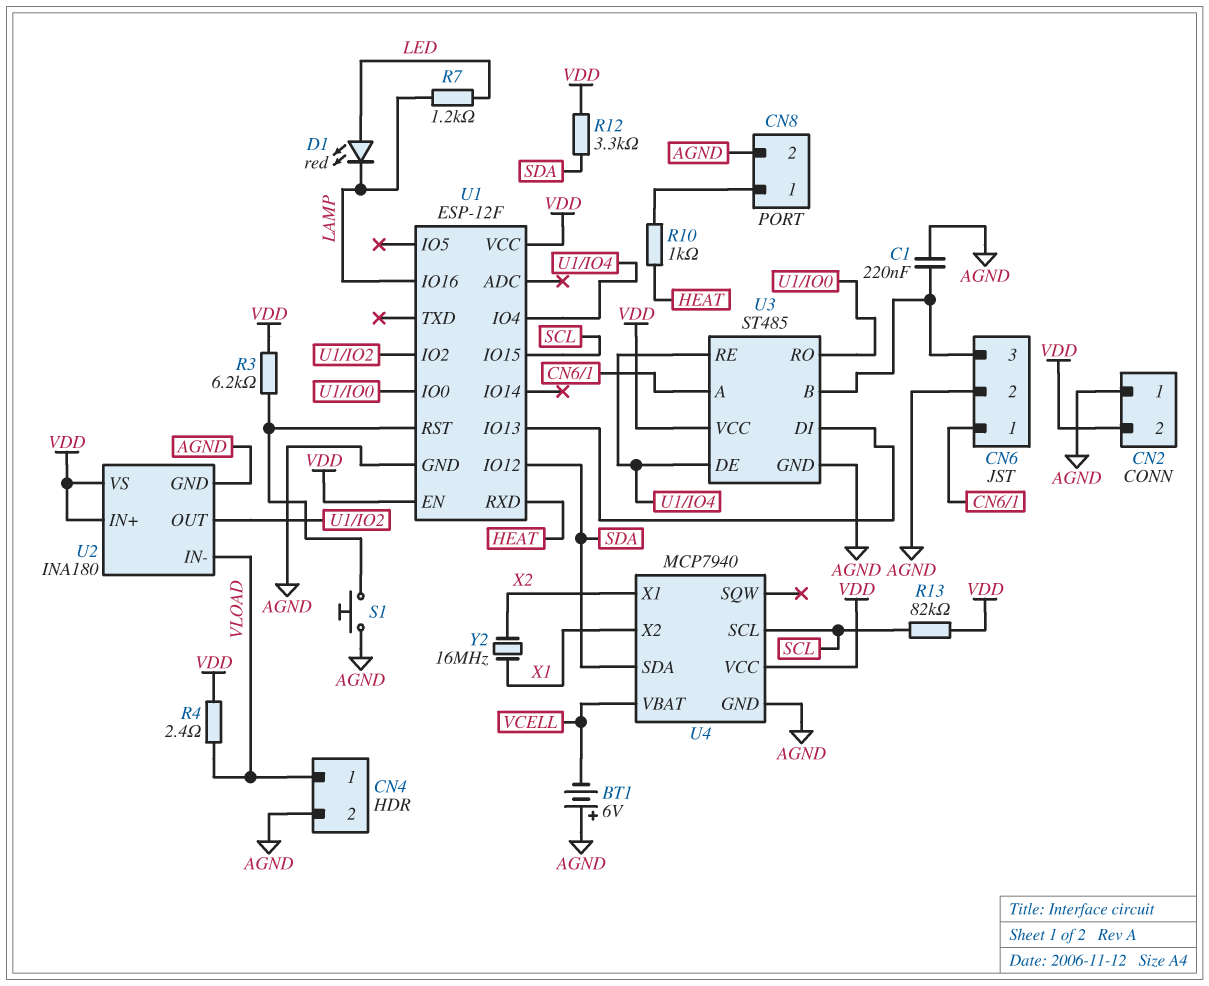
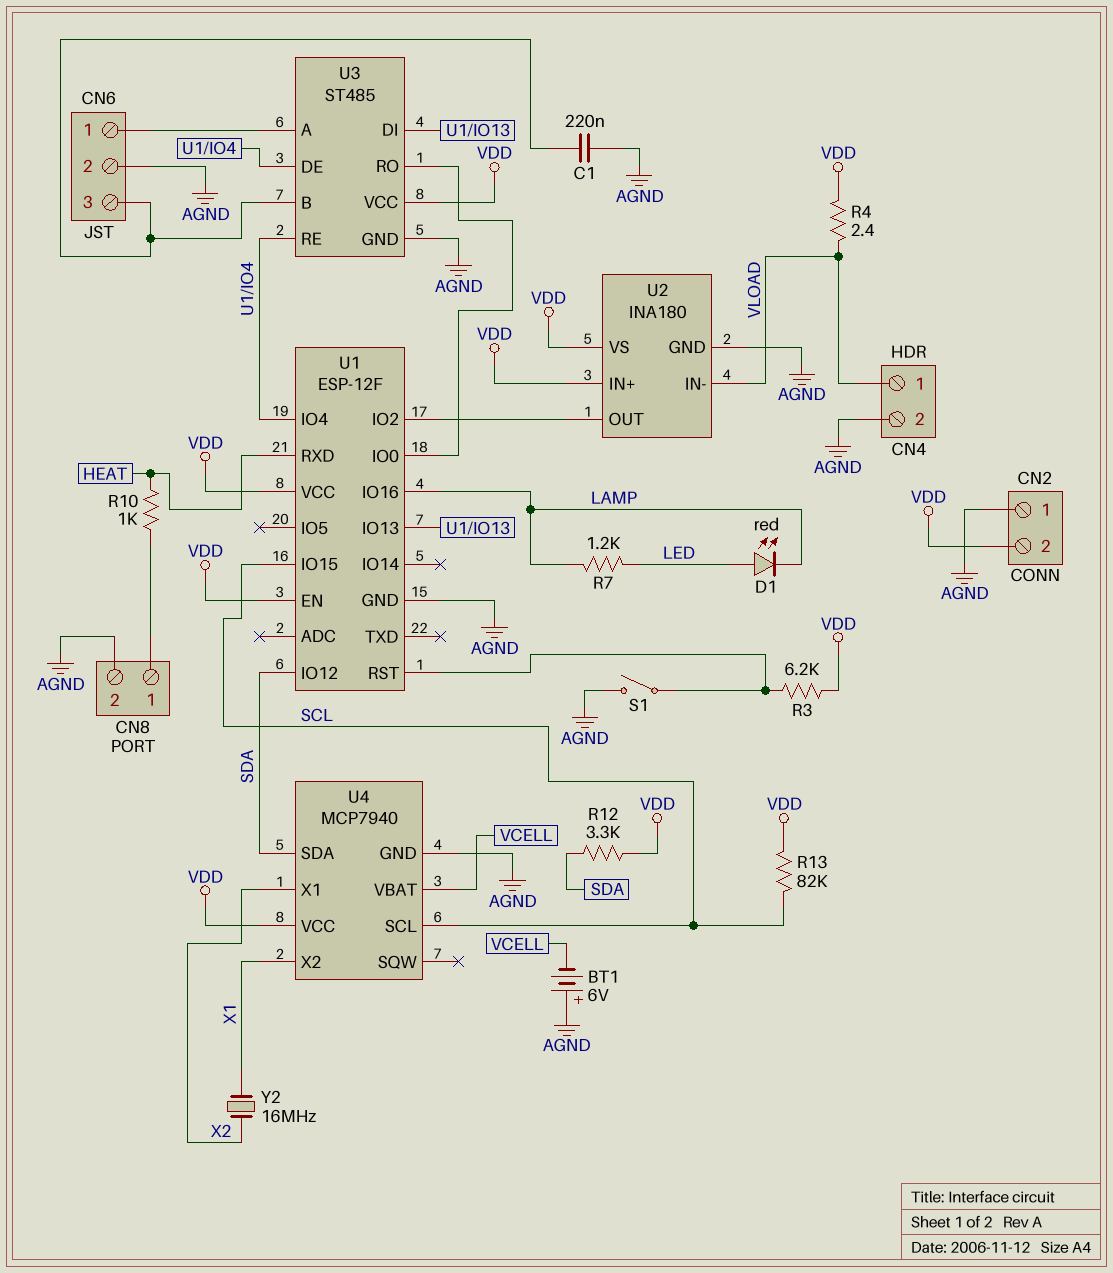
S1: button (AGND, U1/RST) -> switch (AGND, U1/RST)

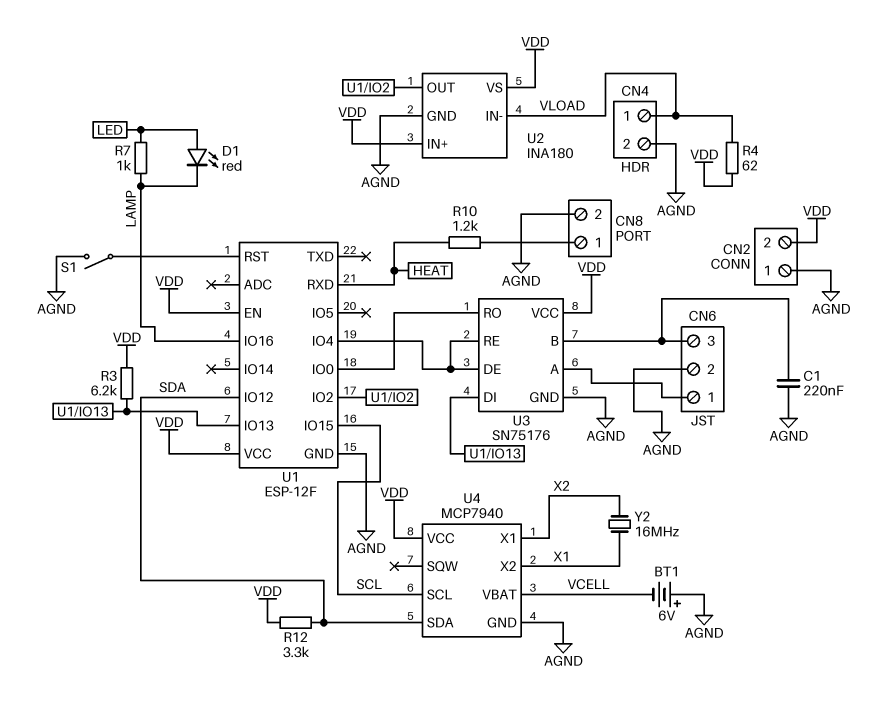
R3: 6.2k (U1/RST, VDD) -> 6.2k (U1/IO13, VDD)
R4: 2.4 (VDD, VLOAD) -> 62 (VDD, VLOAD)
R7: 1.2k (LAMP, LED) -> 1k (LAMP, LED)
R10: 1k (CN8/1, HEAT) -> 1.2k (CN8/1, HEAT)
R13: 82k (SCL, VDD) -> none
U3: ST485 -> SN75176

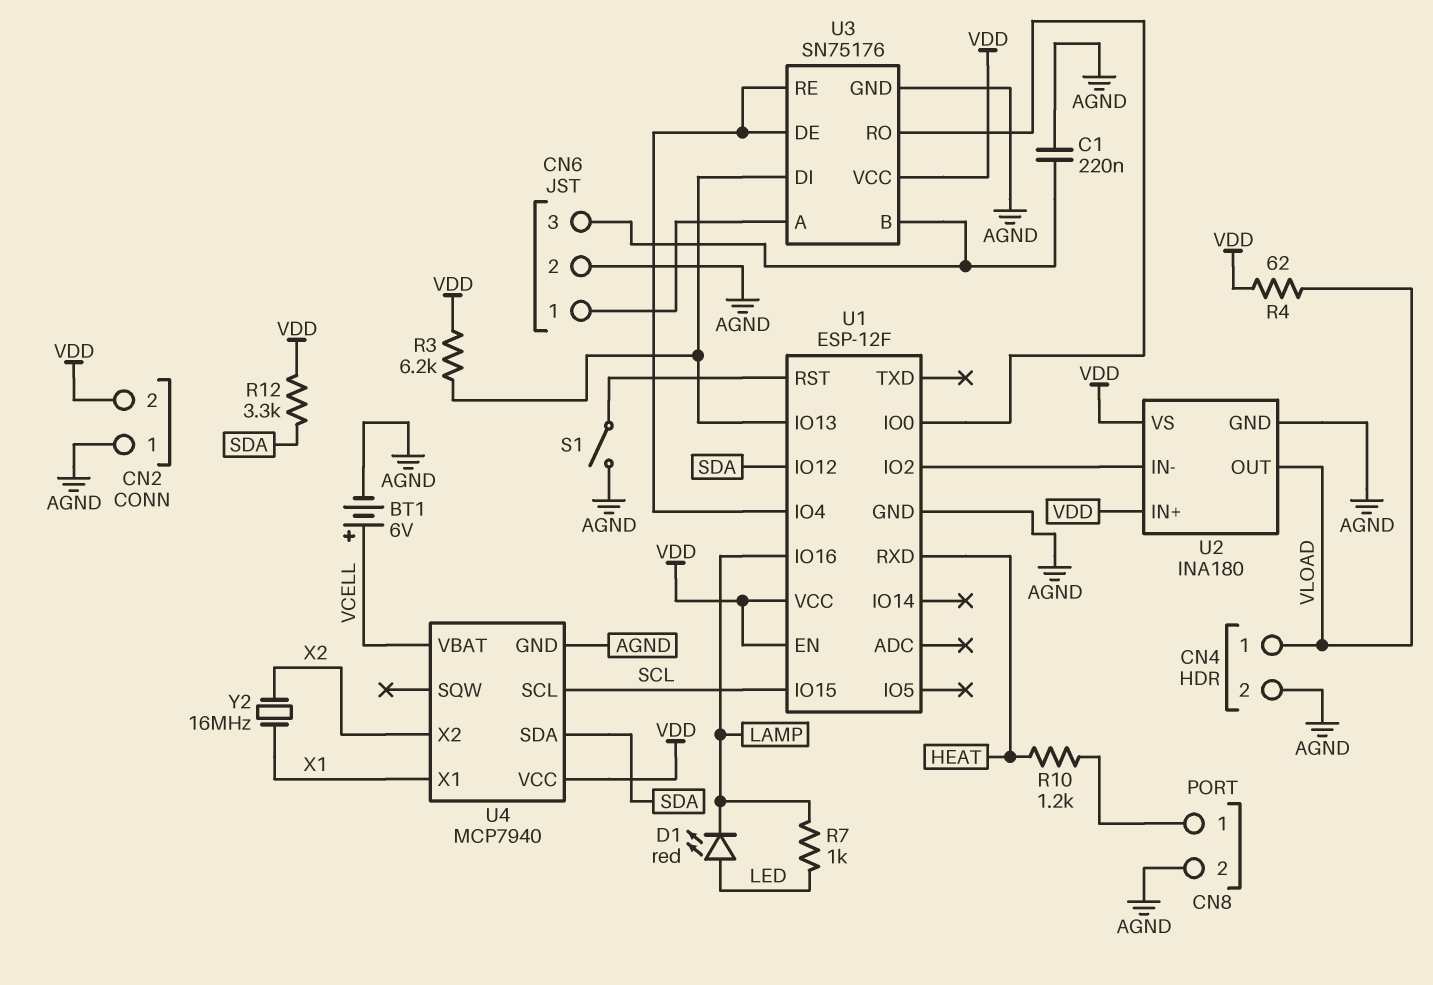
BT1: 6V (plus AGND, minus VCELL) -> 6V (plus VCELL, minus AGND)
U2 pin IN-: VLOAD -> U1/IO2
U2 pin OUT: U1/IO2 -> VLOAD
U4 pin X1: X2 -> X1
U4 pin X2: X1 -> X2

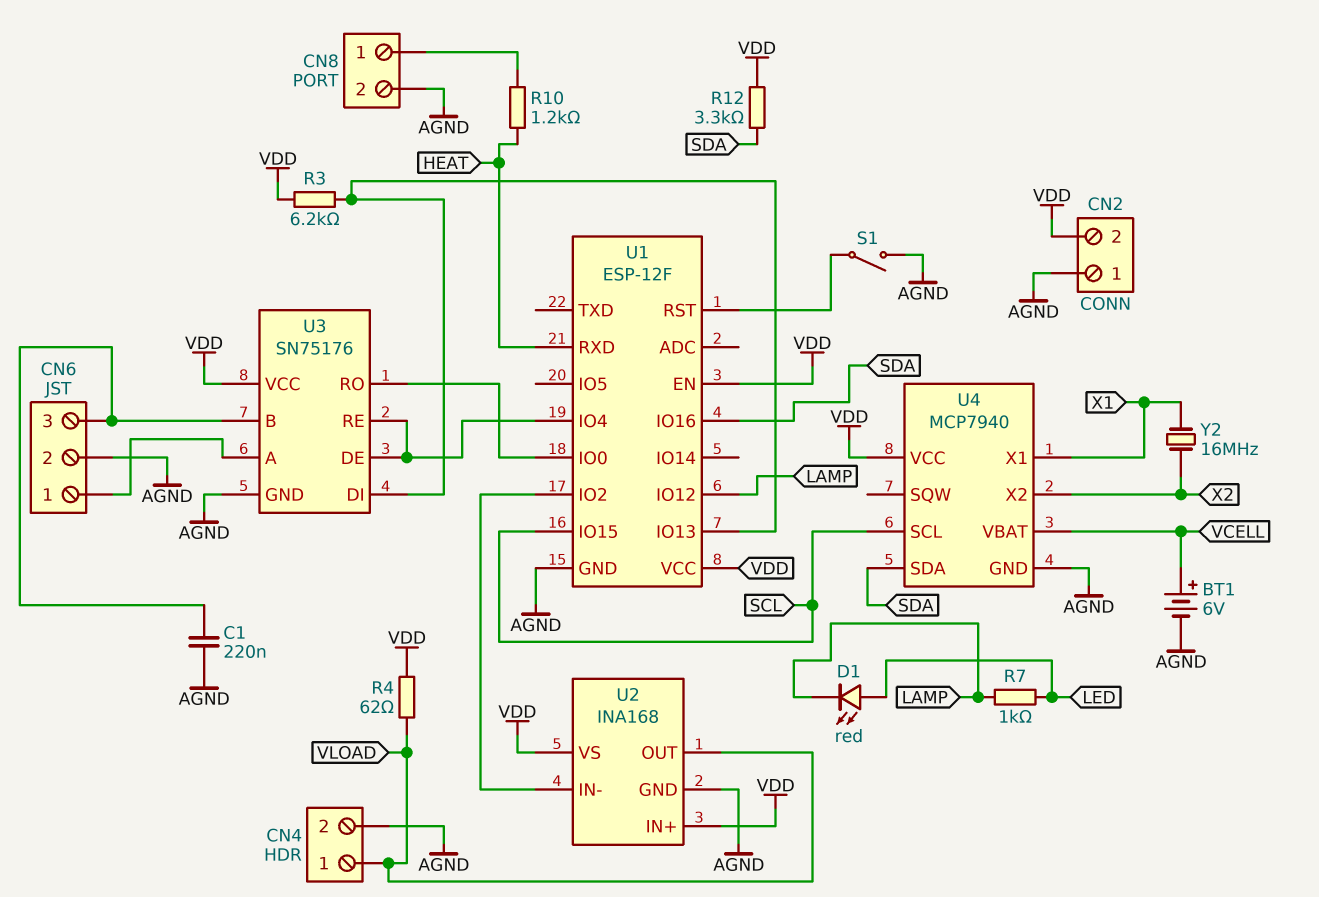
U1 pin IO12: SDA -> LAMP
U1 pin IO16: LAMP -> SDA
U2: INA180 -> INA168

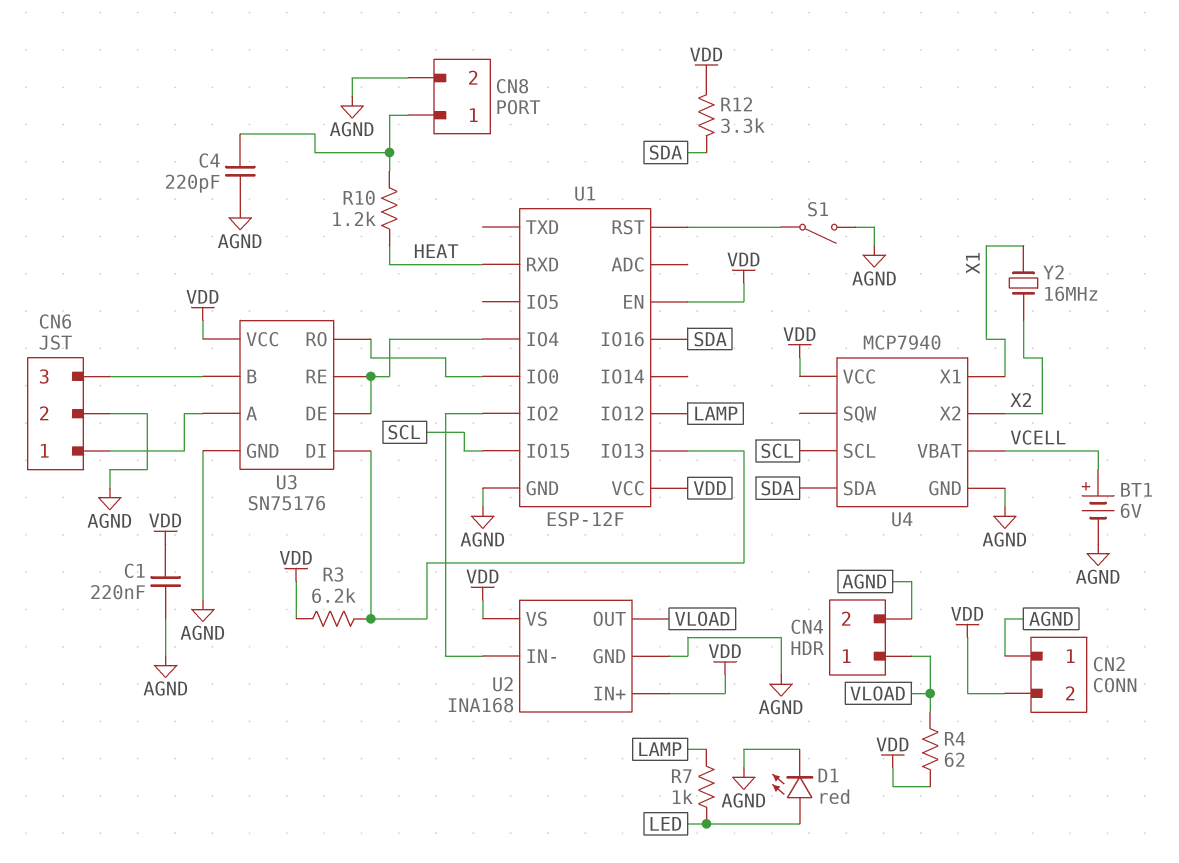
C1: 220nF (AGND, CN6/3) -> 220nF (AGND, VDD)
C4: none -> 220pF (AGND, CN8/1)
D1: LED red (A LED, K LAMP) -> LED red (A LED, K AGND)

